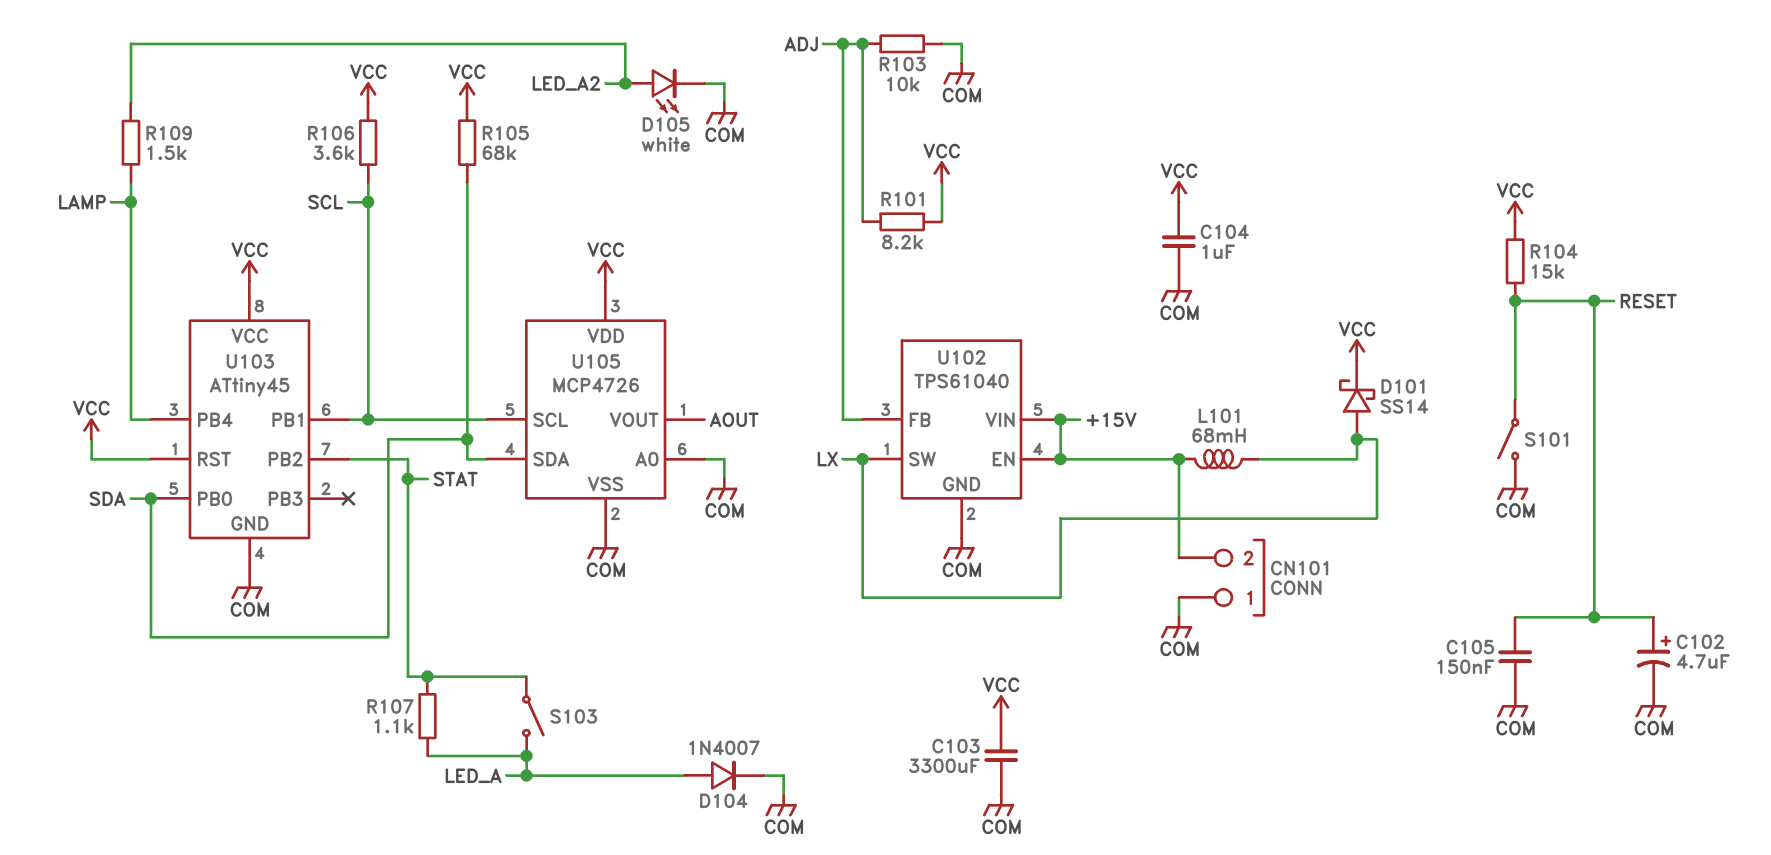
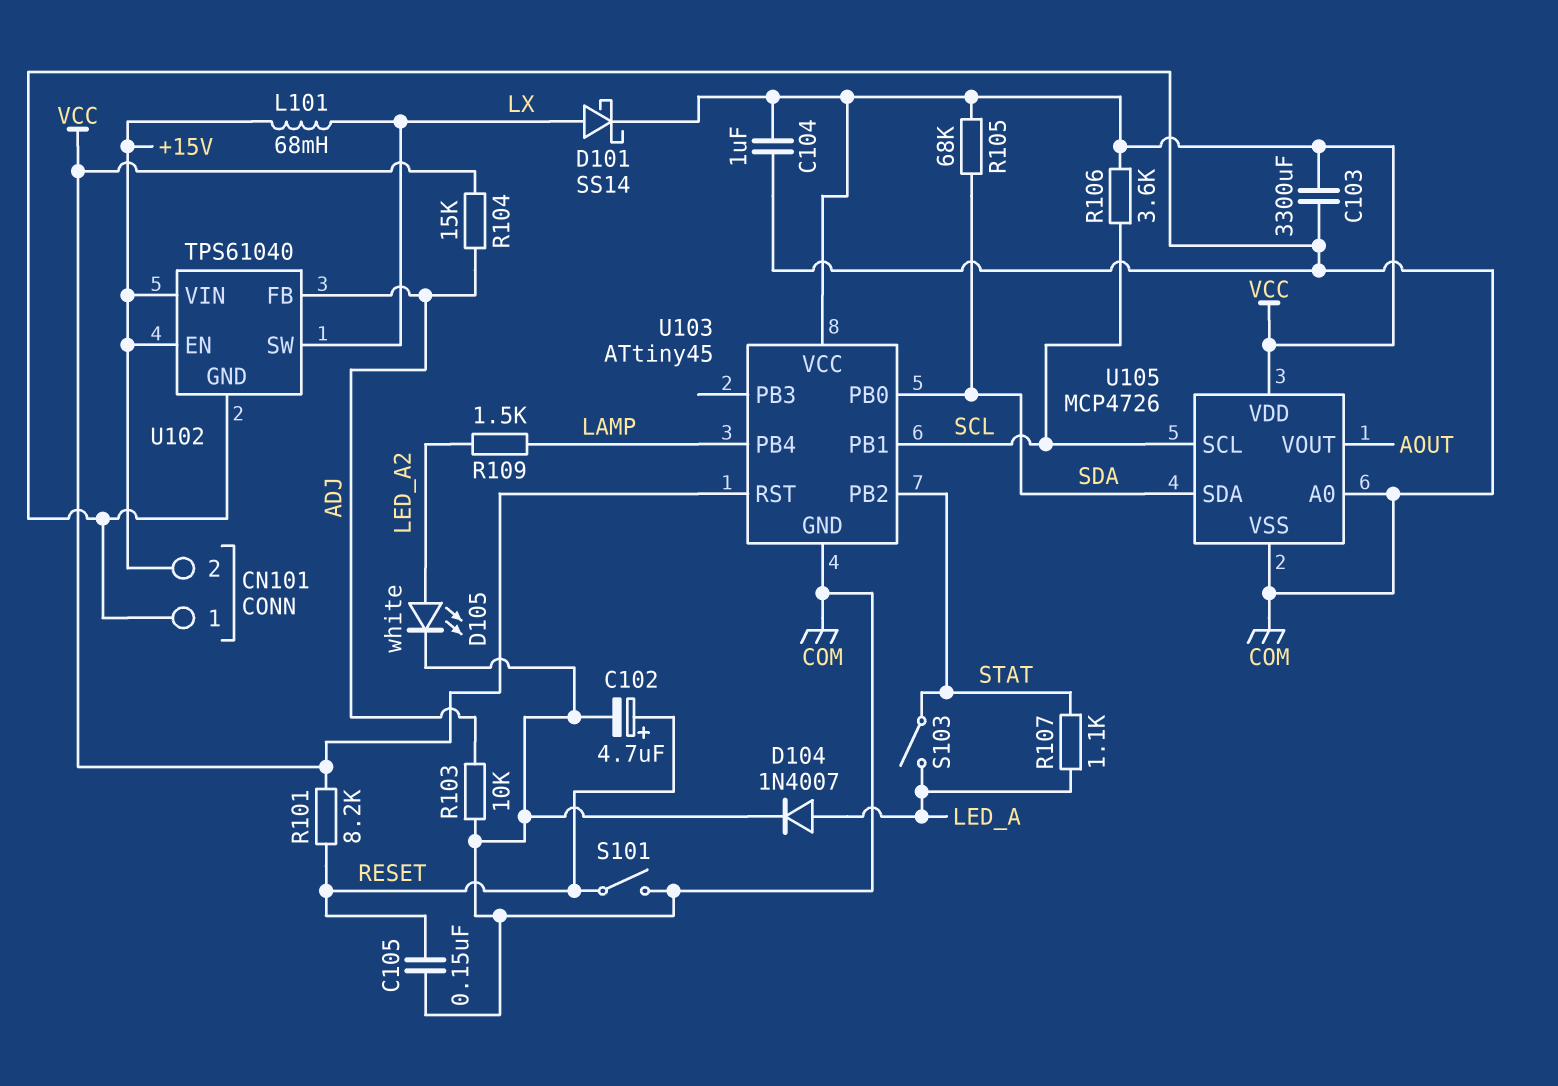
R101: 8.2k (ADJ, VCC) -> 8.2k (RESET, VCC)
R104: 15k (RESET, VCC) -> 15k (ADJ, VCC)

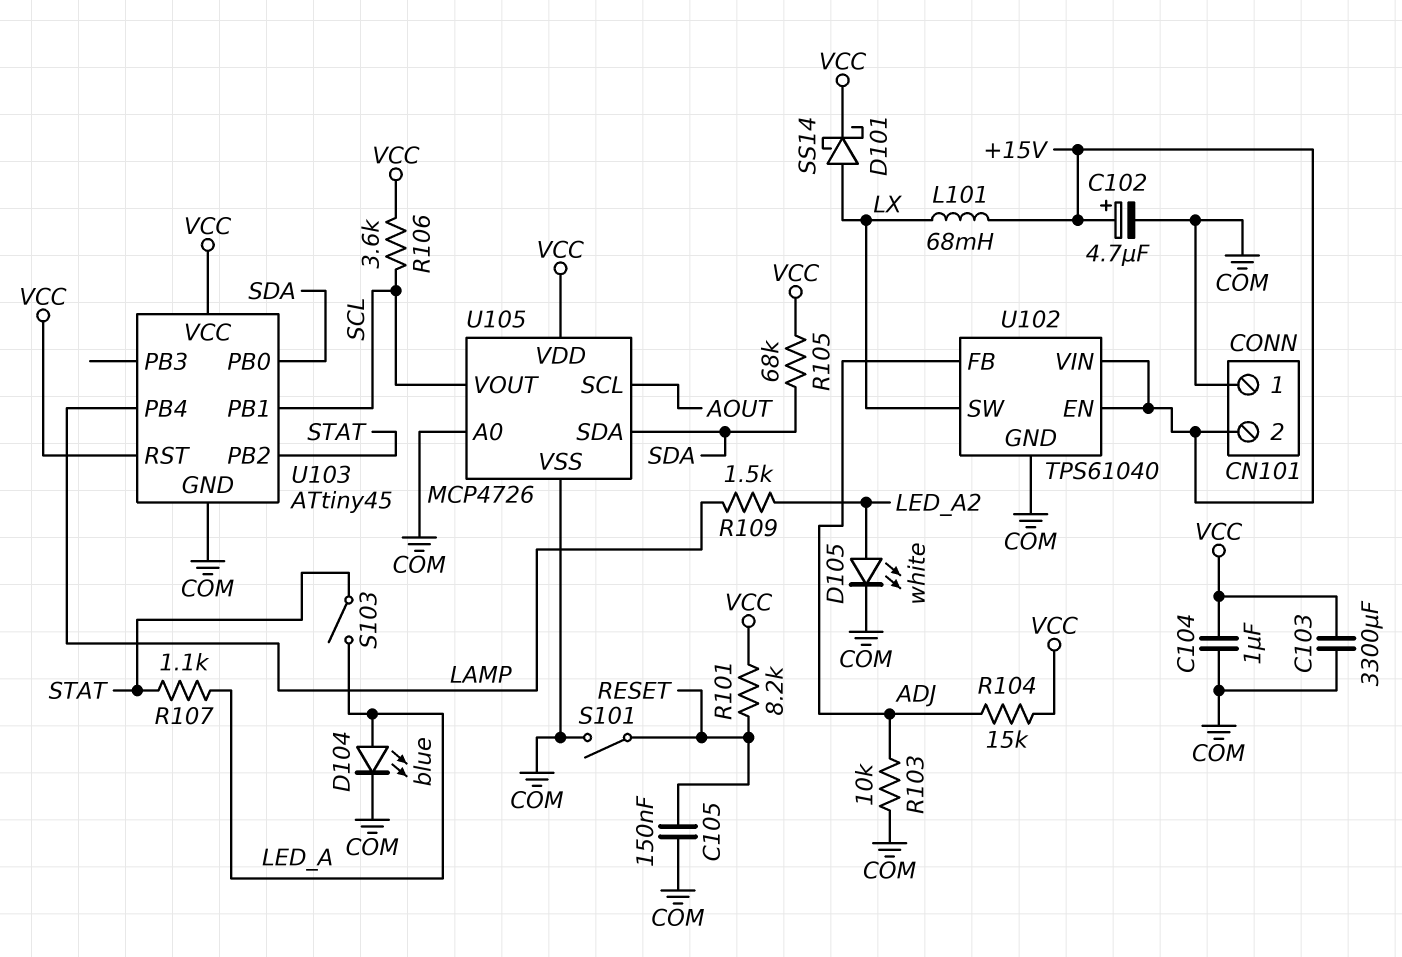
C102: 4.7uF (plus RESET, minus COM) -> 4.7uF (plus +15V, minus COM)
D104: diode 1N4007 (A LED_A, K COM) -> LED blue (A LED_A, K COM)
U105 pin SCL: SCL -> AOUT
U105 pin VOUT: AOUT -> SCL

